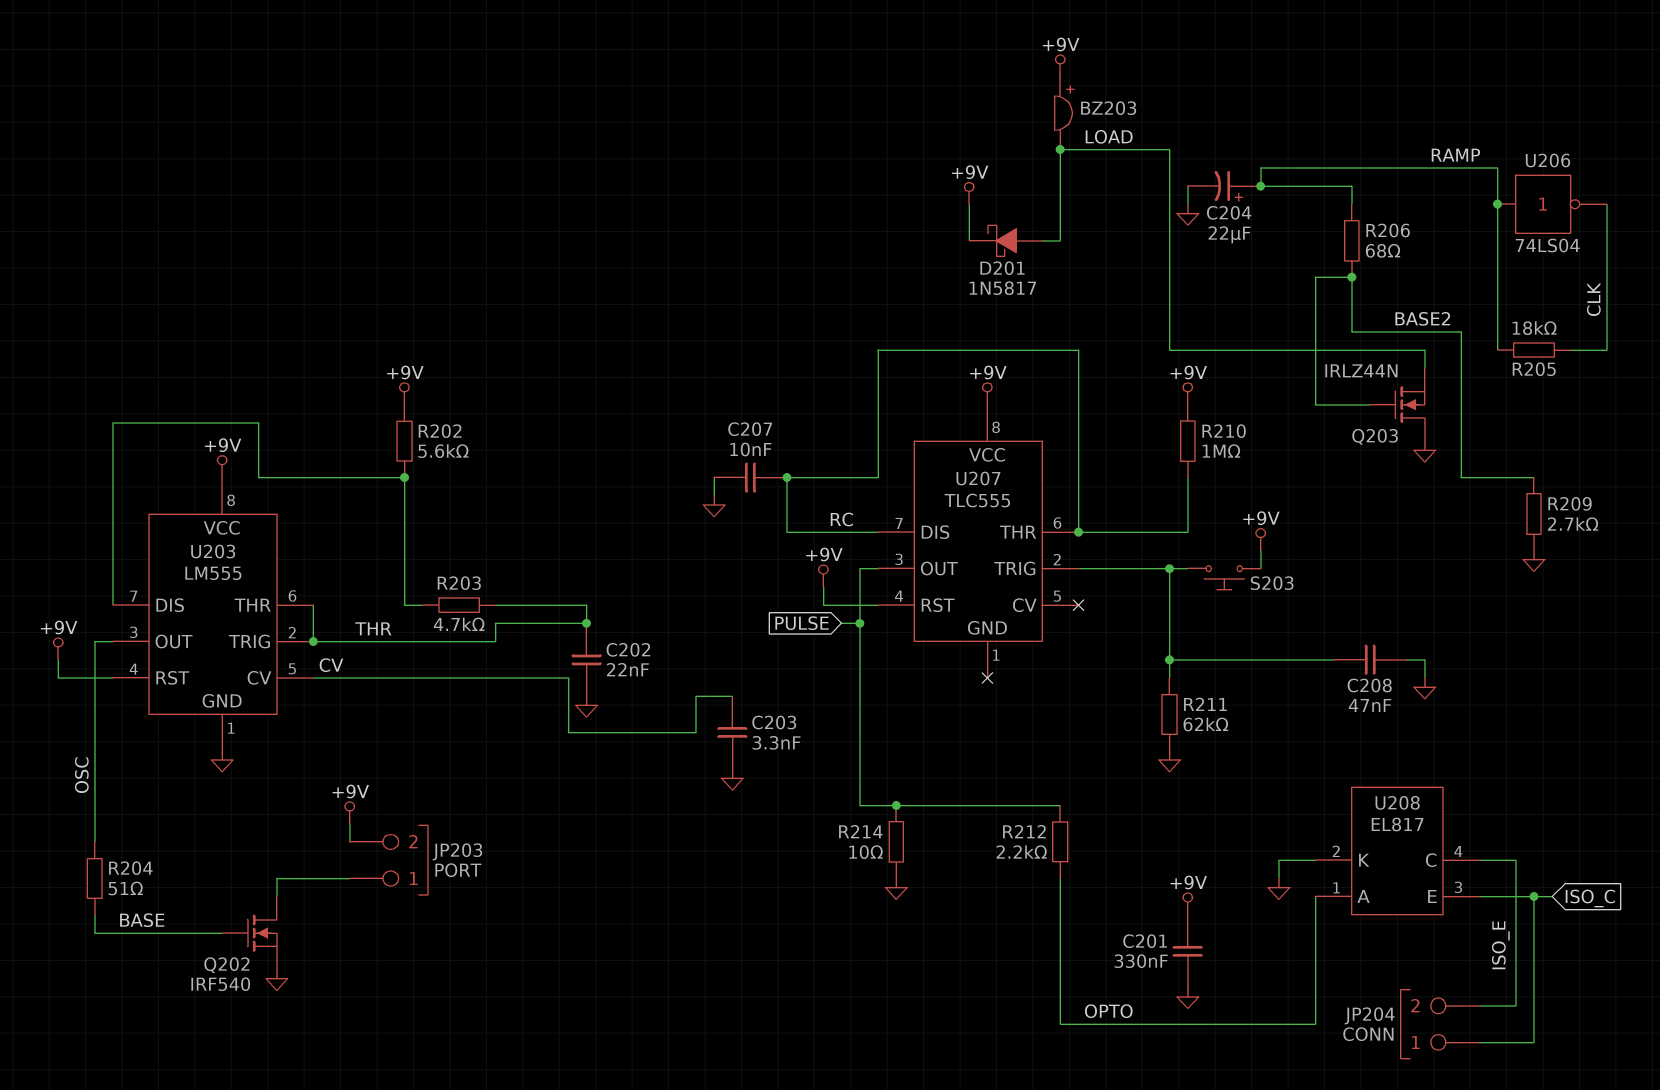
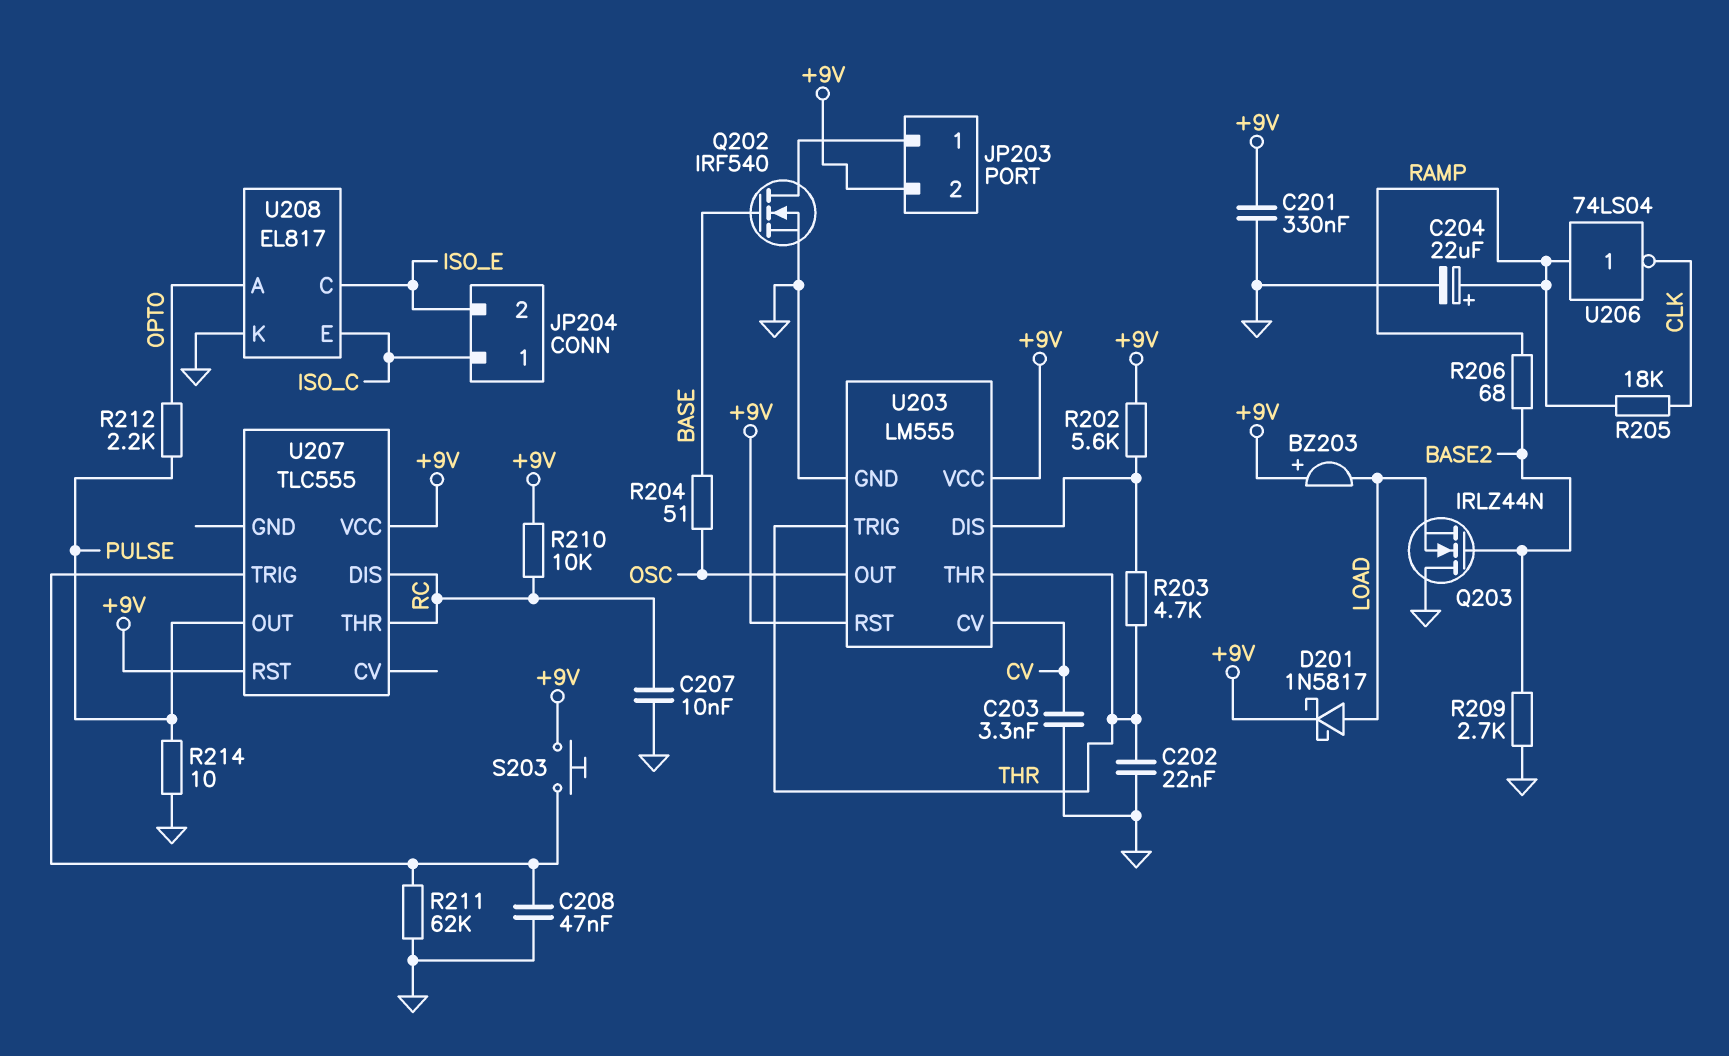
R210: 1M (+9V, RC) -> 10k (+9V, RC)

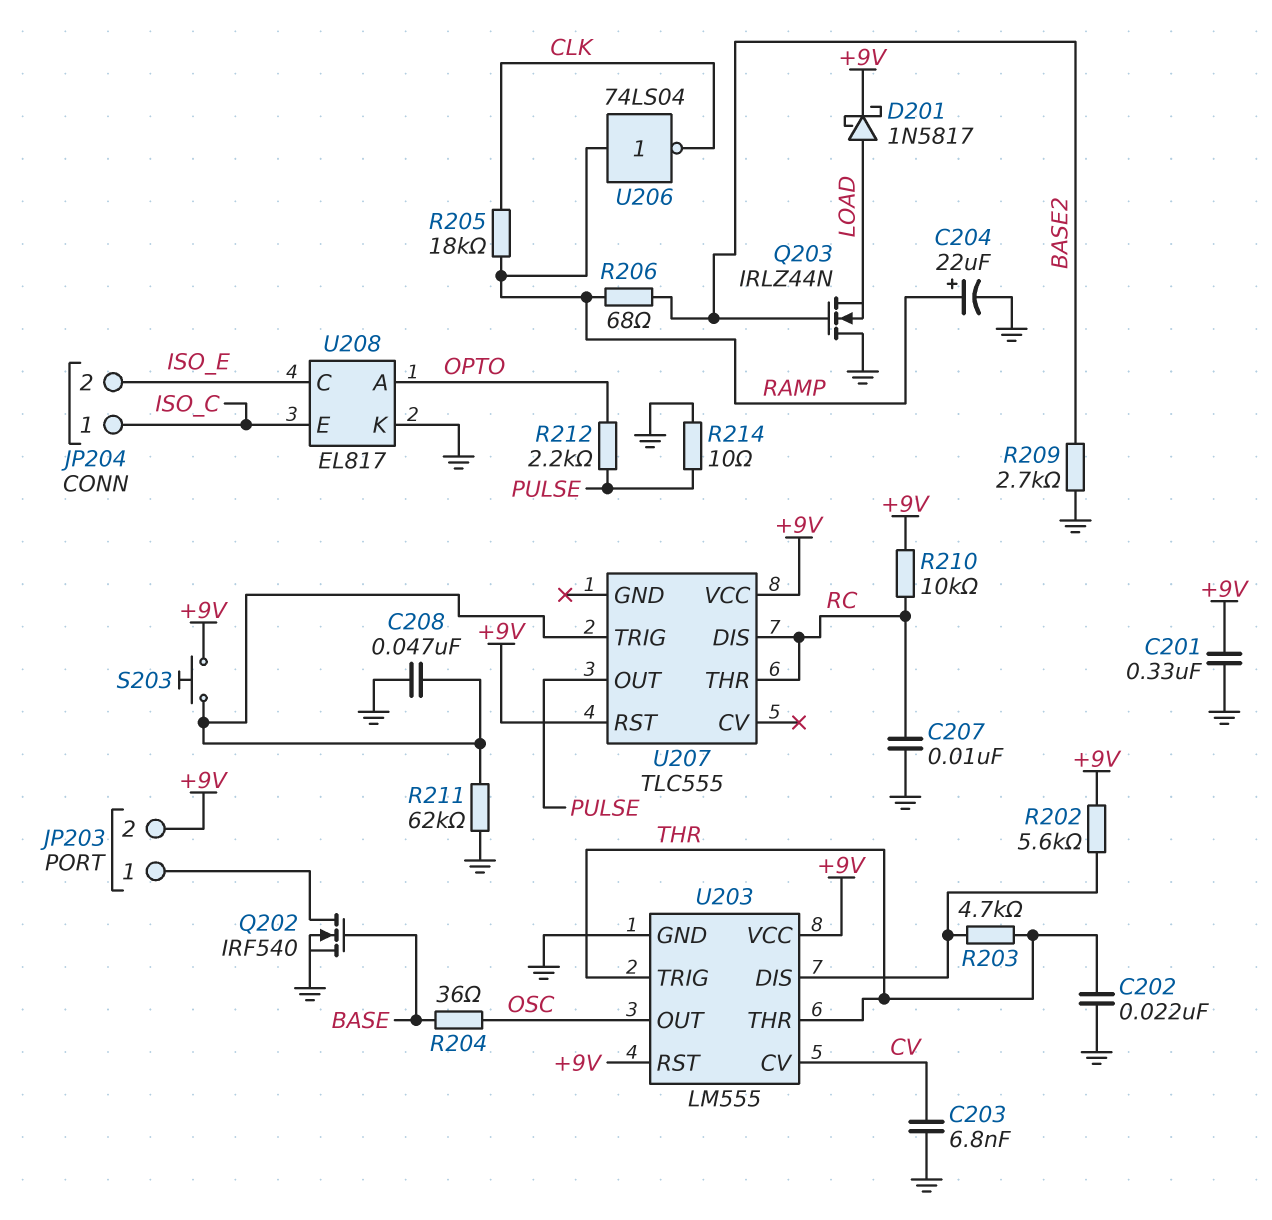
BZ203: buzzer (plus +9V, minus LOAD) -> none
C203: 3.3nF (CV, GND) -> 6.8nF (CV, GND)
R204: 51 (BASE, OSC) -> 36 (BASE, OSC)

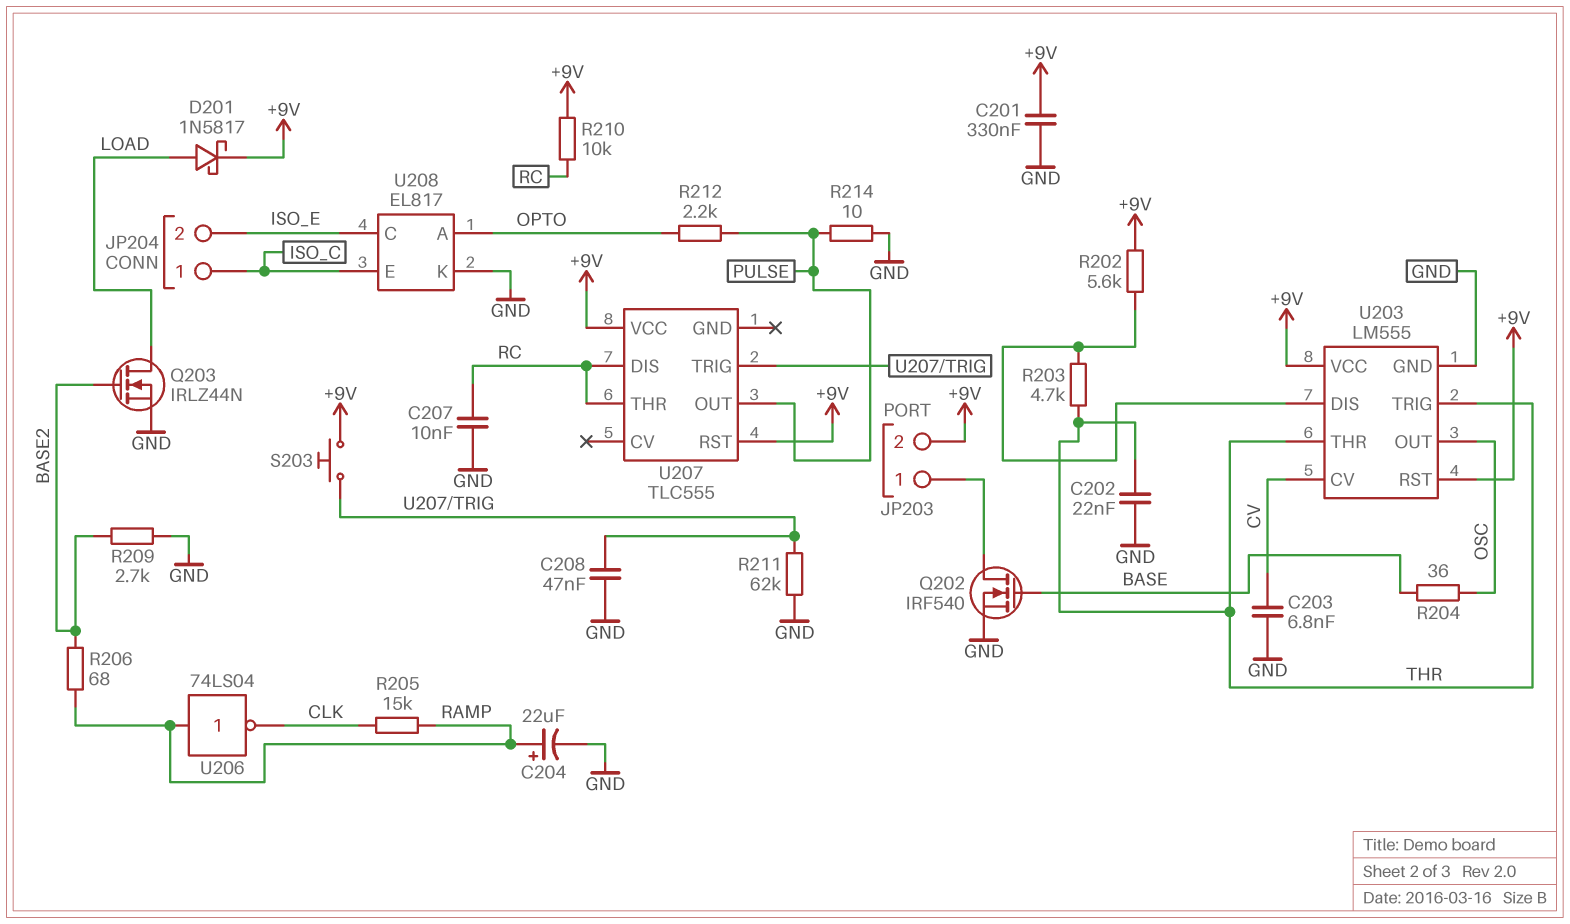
Q203: NMOS IRLZ44N (G BASE2, D GND, S LOAD) -> NMOS IRLZ44N (G BASE2, D LOAD, S GND)
R205: 18k (CLK, RAMP) -> 15k (CLK, RAMP)

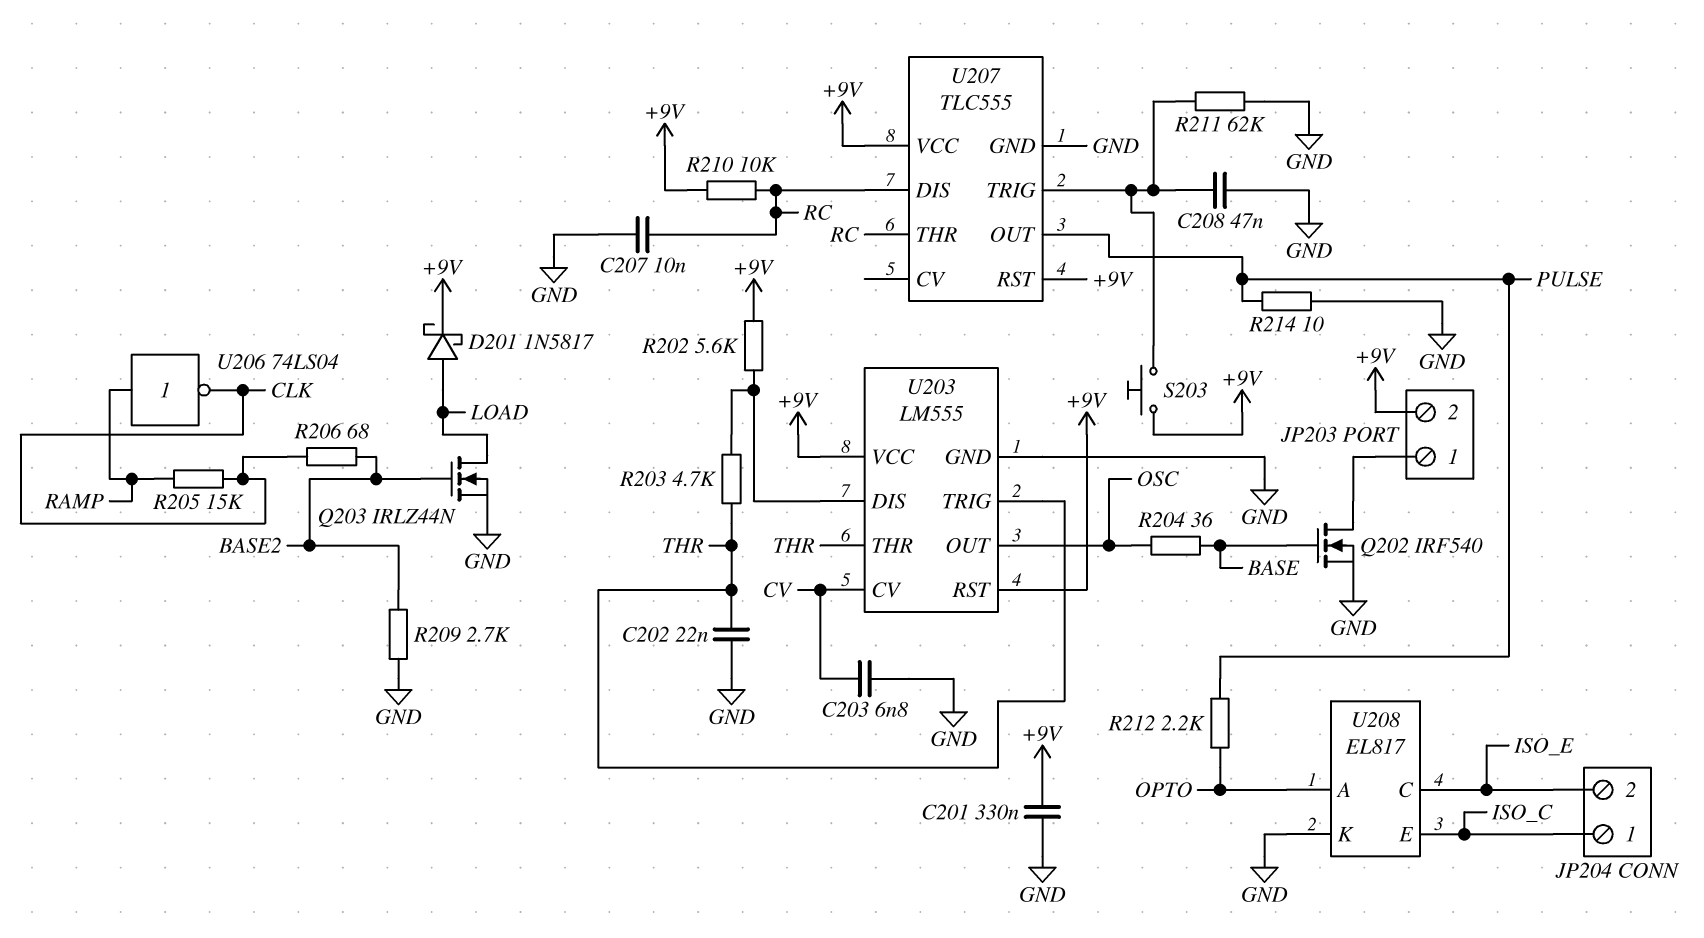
C204: 22uF (plus RAMP, minus GND) -> none
R206: 68 (BASE2, RAMP) -> 68 (BASE2, CLK)
U207 pin GND: none -> GND

